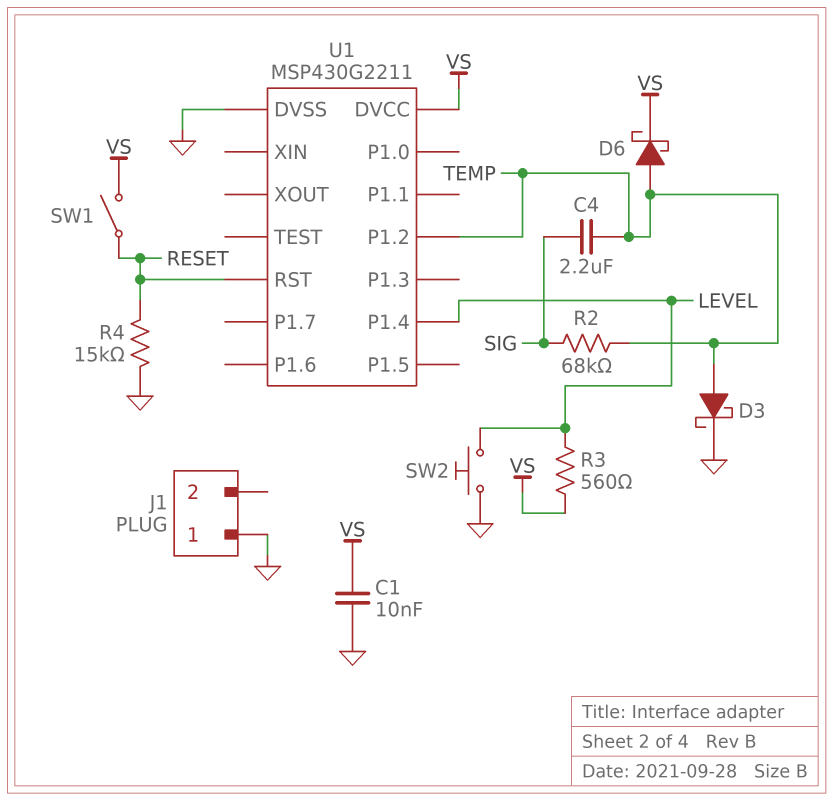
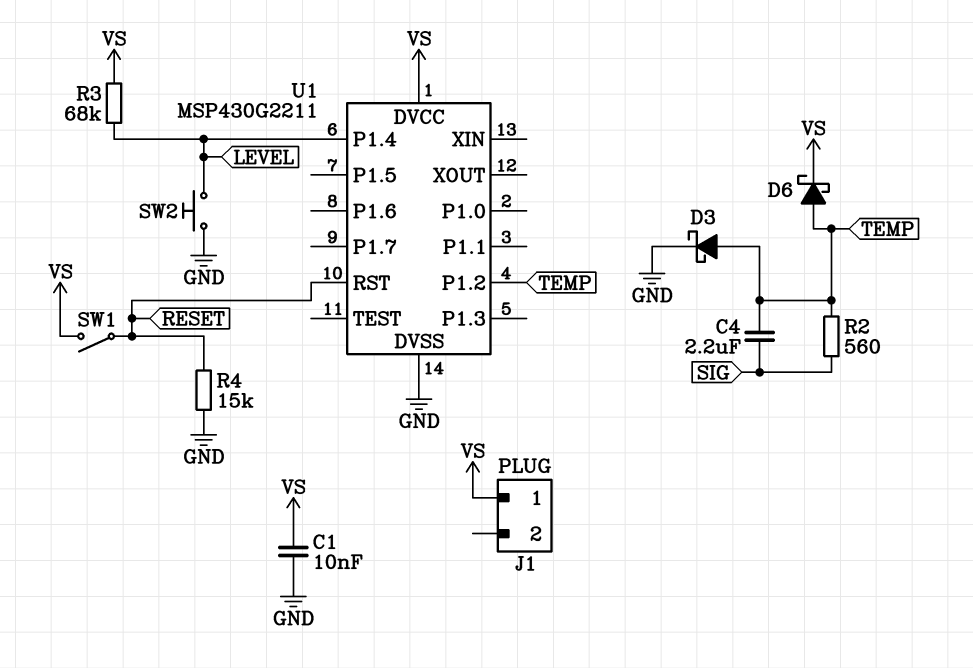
J1 pin 1: GND -> VS
R2: 68k (SIG, TEMP) -> 560 (SIG, TEMP)
R3: 560 (LEVEL, VS) -> 68k (LEVEL, VS)

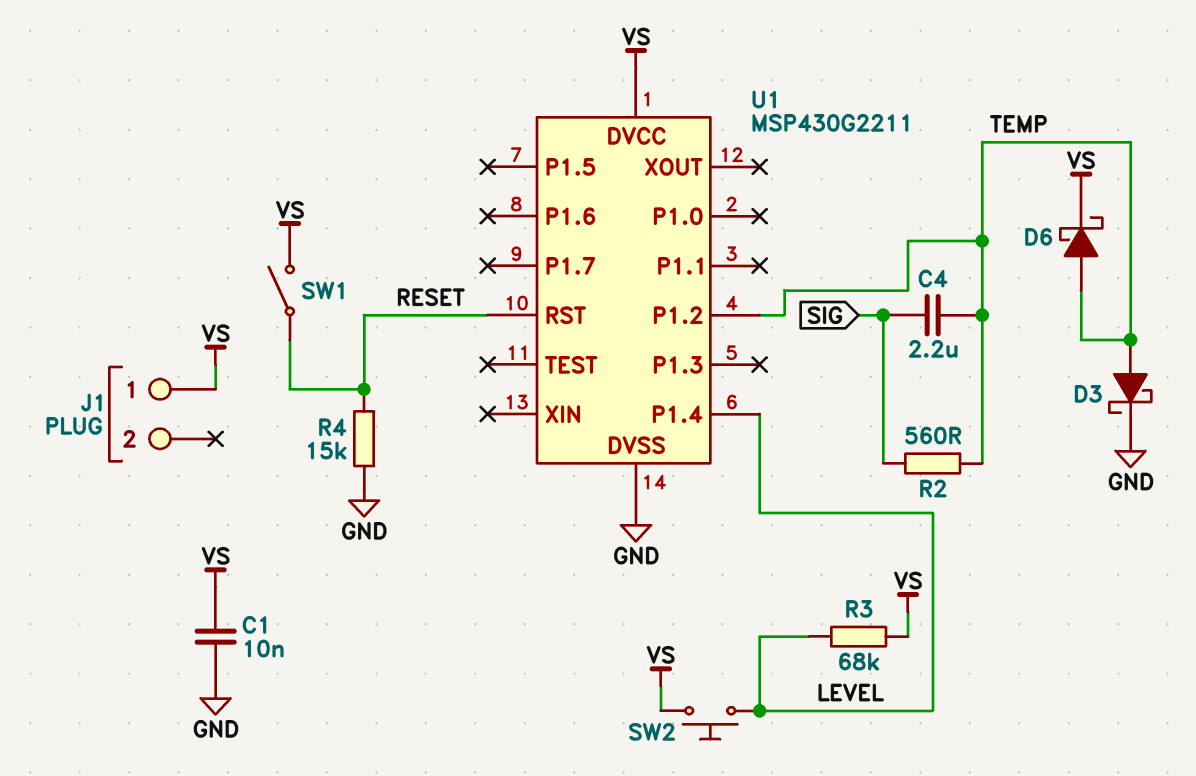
SW2: button (GND, LEVEL) -> button (LEVEL, VS)

